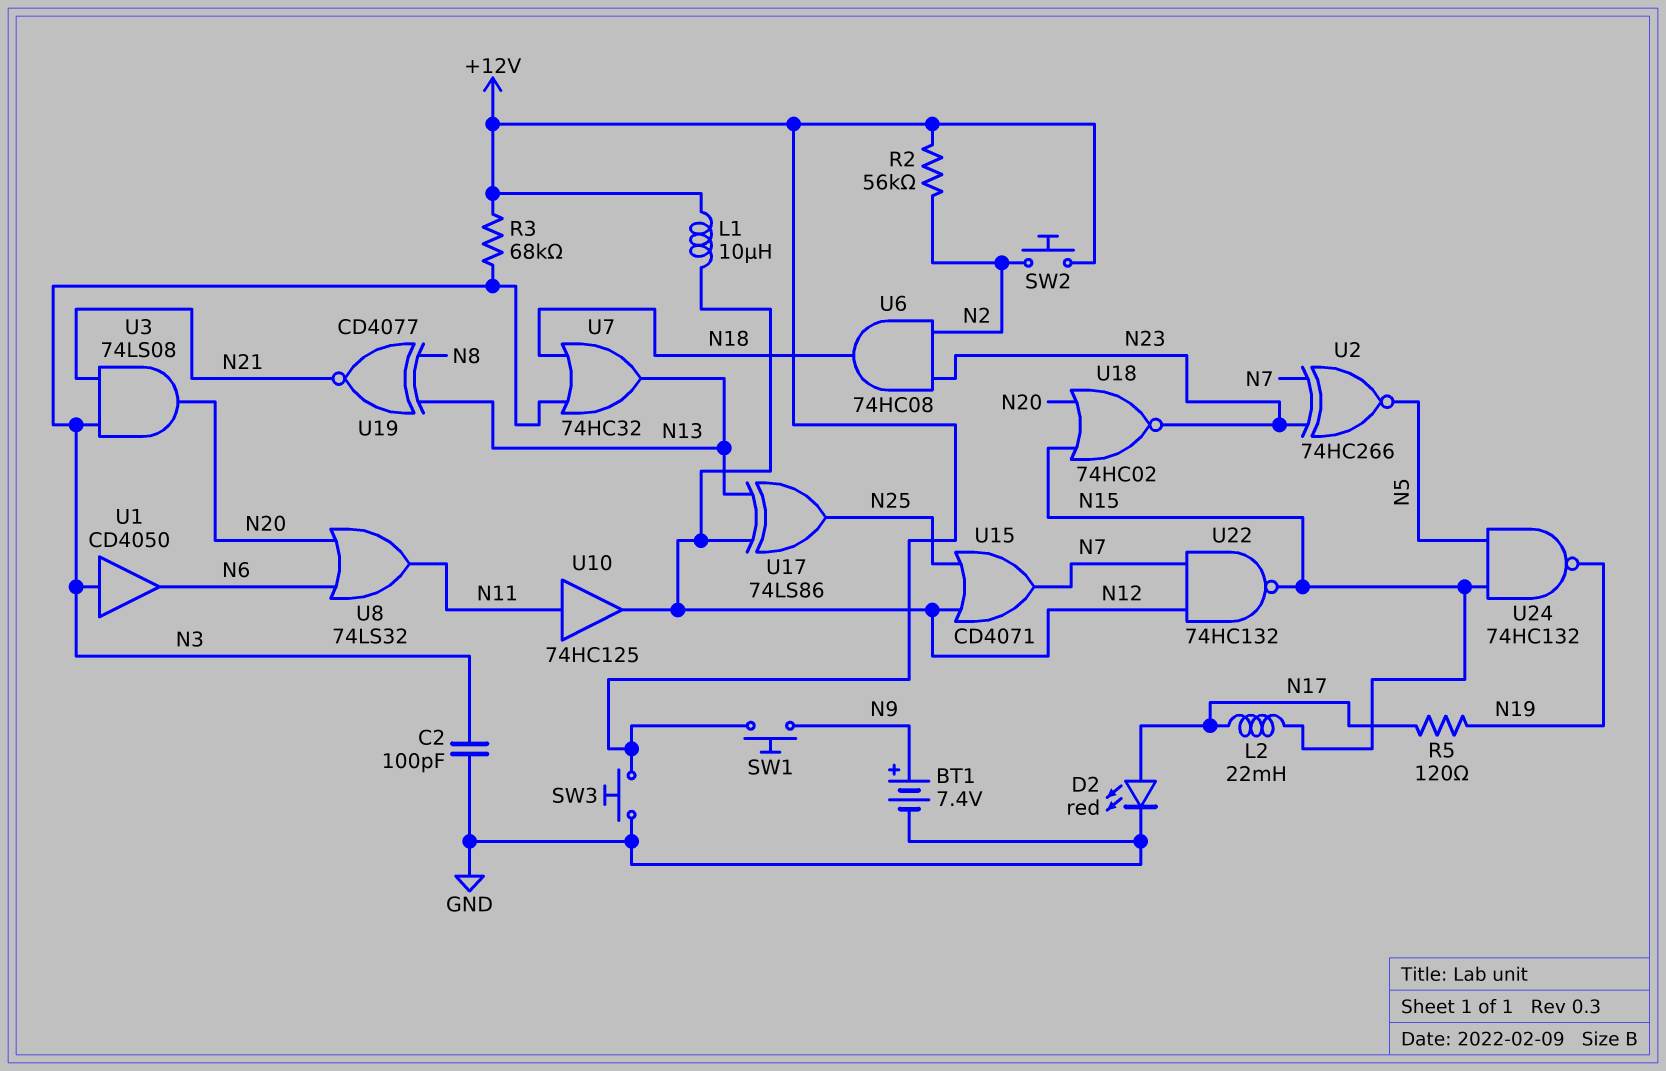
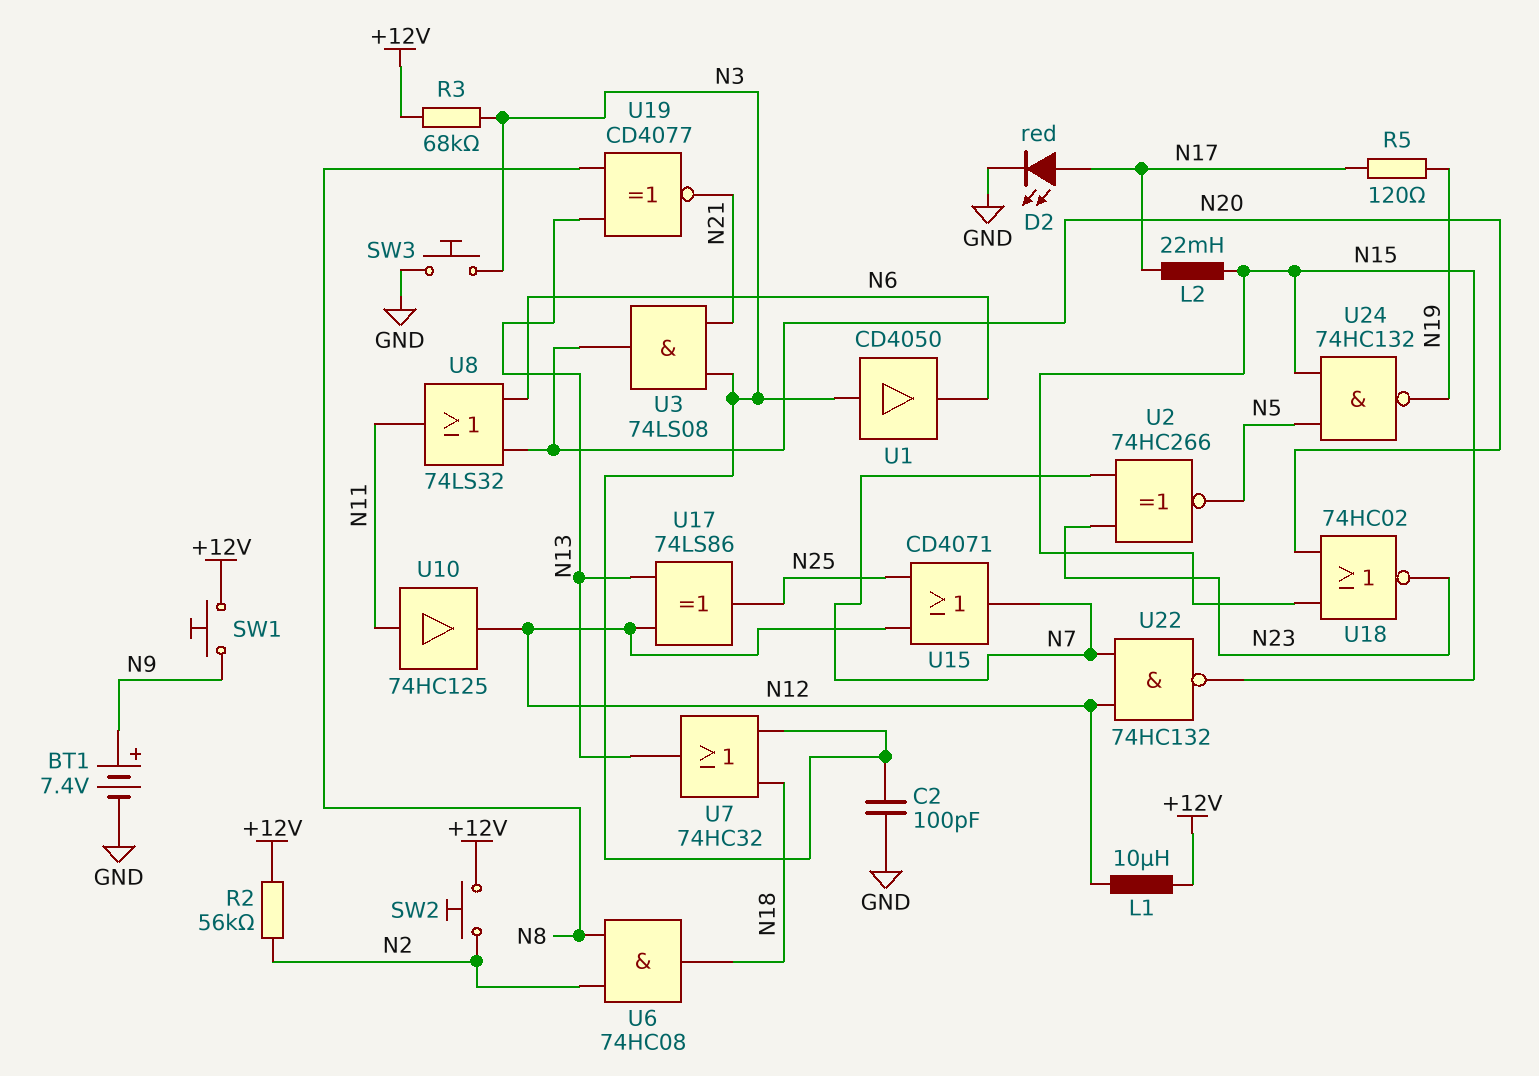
SW3: button (+12V, GND) -> button (GND, N3)
U6: AND 74HC08 (in N2, in N23, out N18) -> AND 74HC08 (in N2, in N8, out N18)

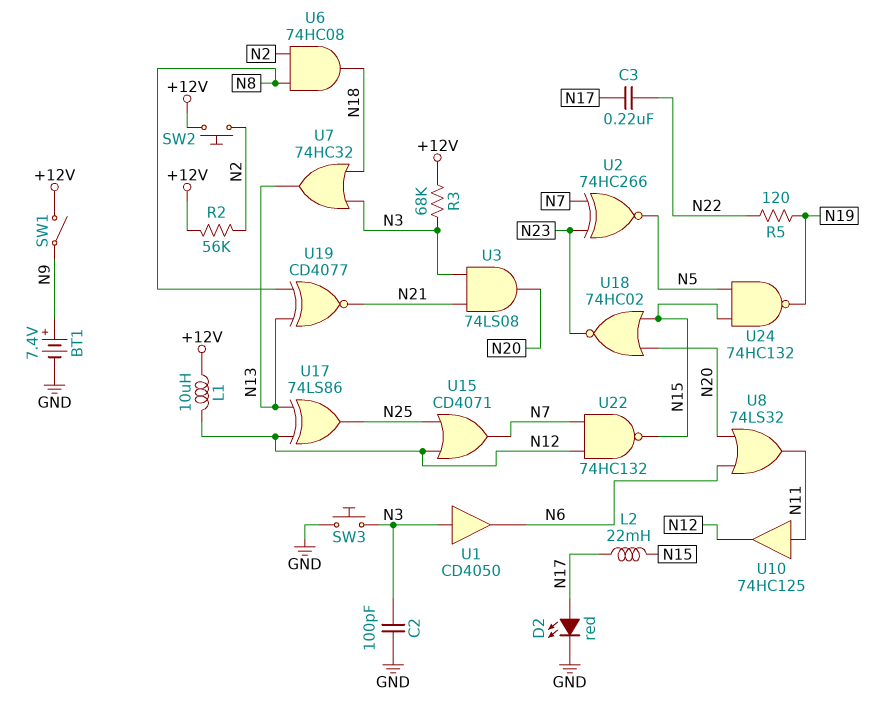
C3: none -> 220nF (N17, N22)
R5: 120 (N17, N19) -> 120 (N19, N22)
SW1: button (+12V, N9) -> switch (+12V, N9)

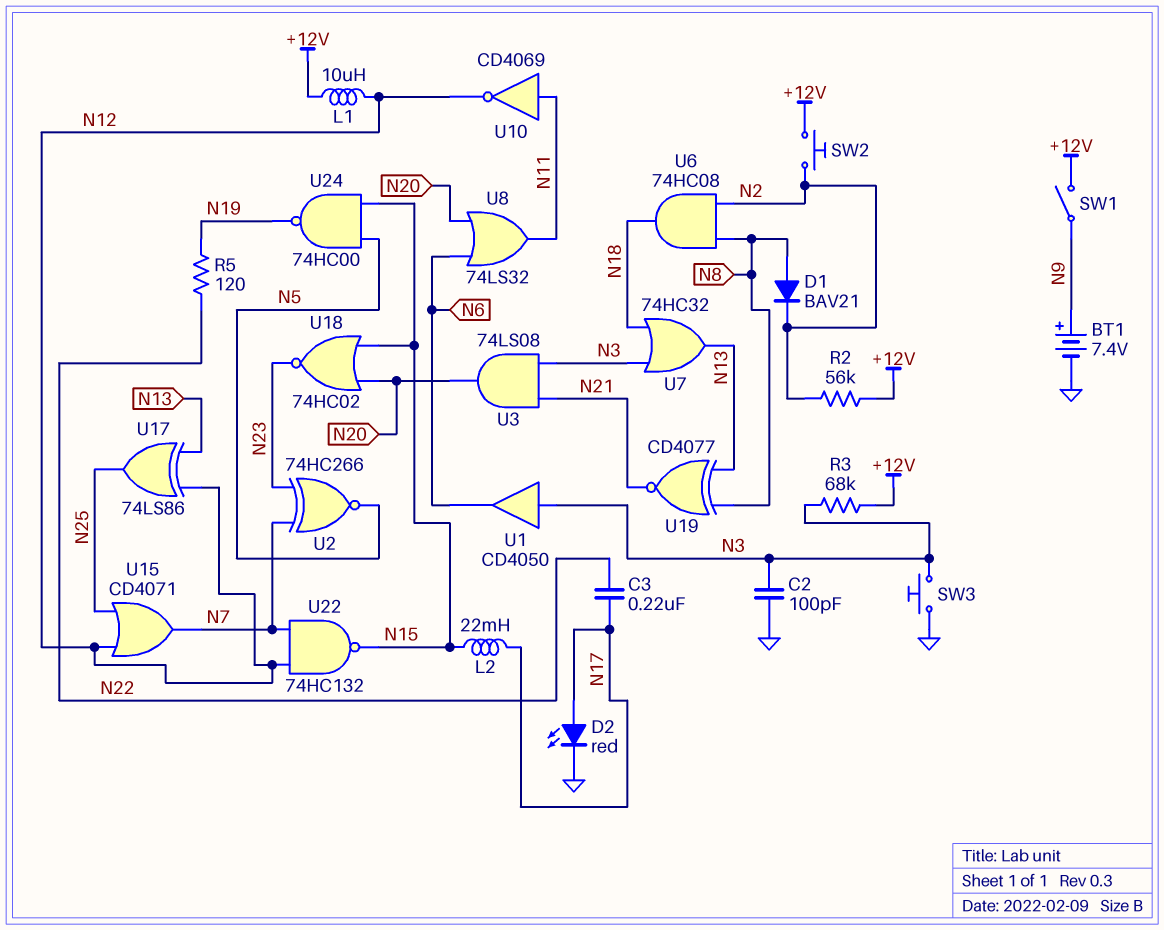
D1: none -> diode BAV21 (A N8, K N2)
U10: buffer 74HC125 (in N11, out N12) -> NOT CD4069 (in N11, out N12)
U24: NAND 74HC132 (in N5, in N15, out N19) -> NAND 74HC00 (in N5, in N15, out N19)

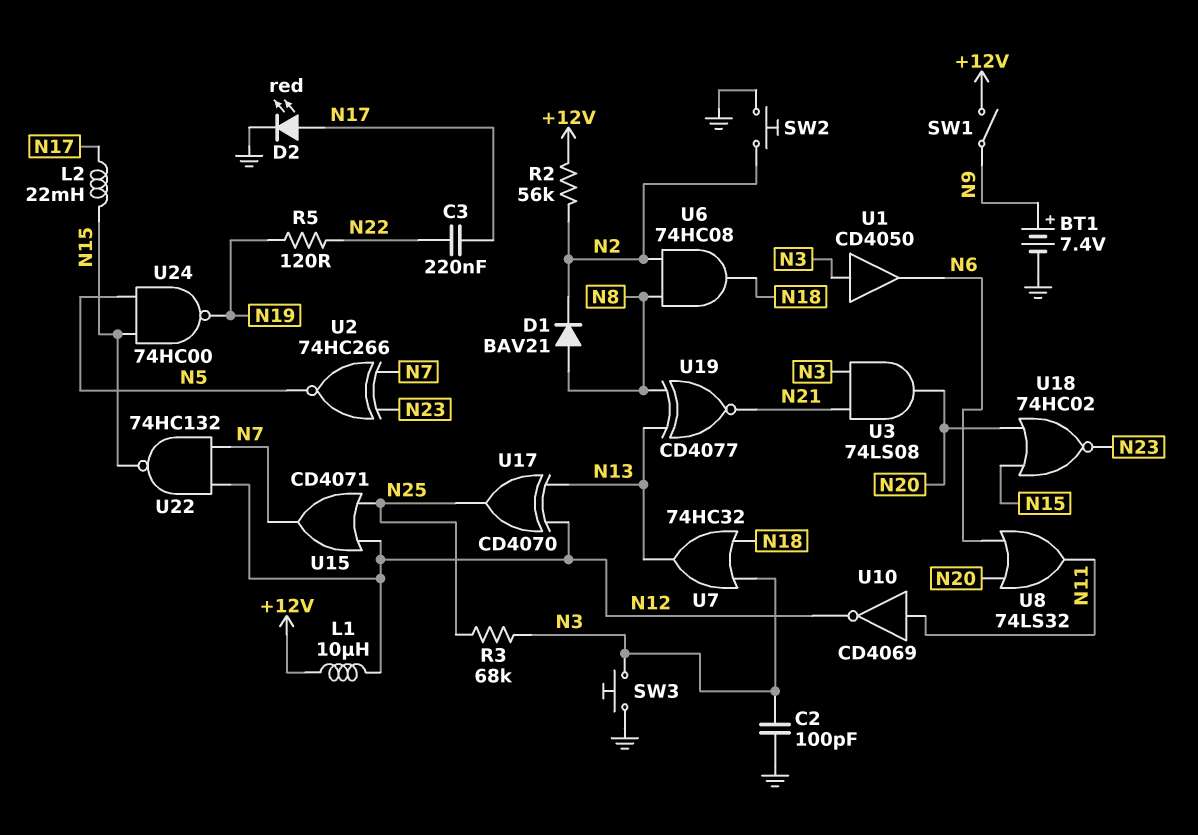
R3: 68k (+12V, N3) -> 68k (N3, N25)
SW2: button (+12V, N2) -> button (GND, N2)
U17: XOR 74LS86 (in N12, in N13, out N25) -> XOR CD4070 (in N12, in N13, out N25)

